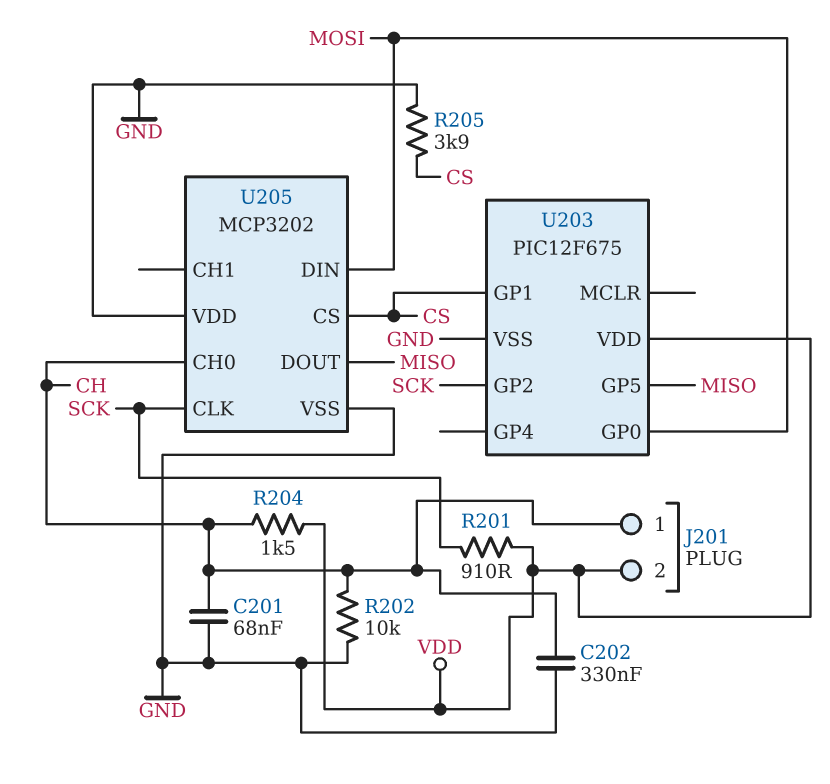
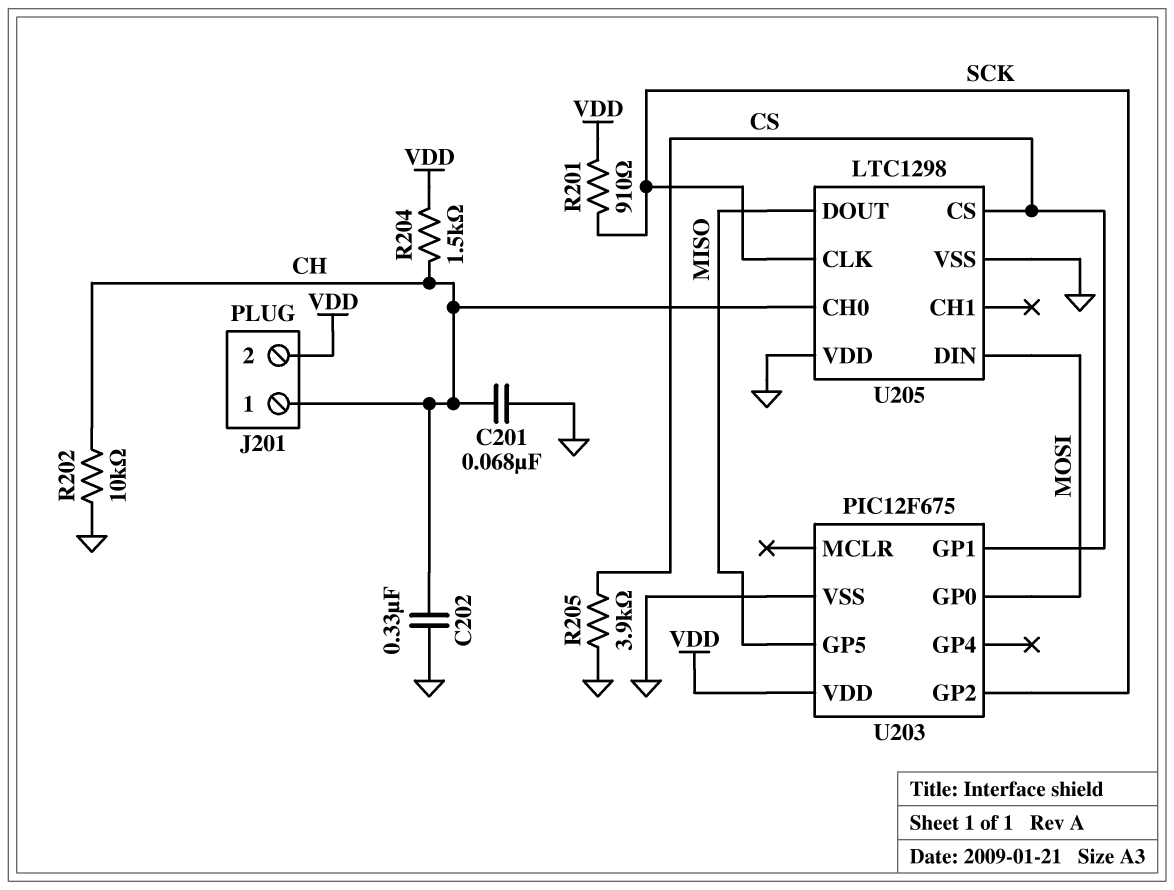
U205: MCP3202 -> LTC1298

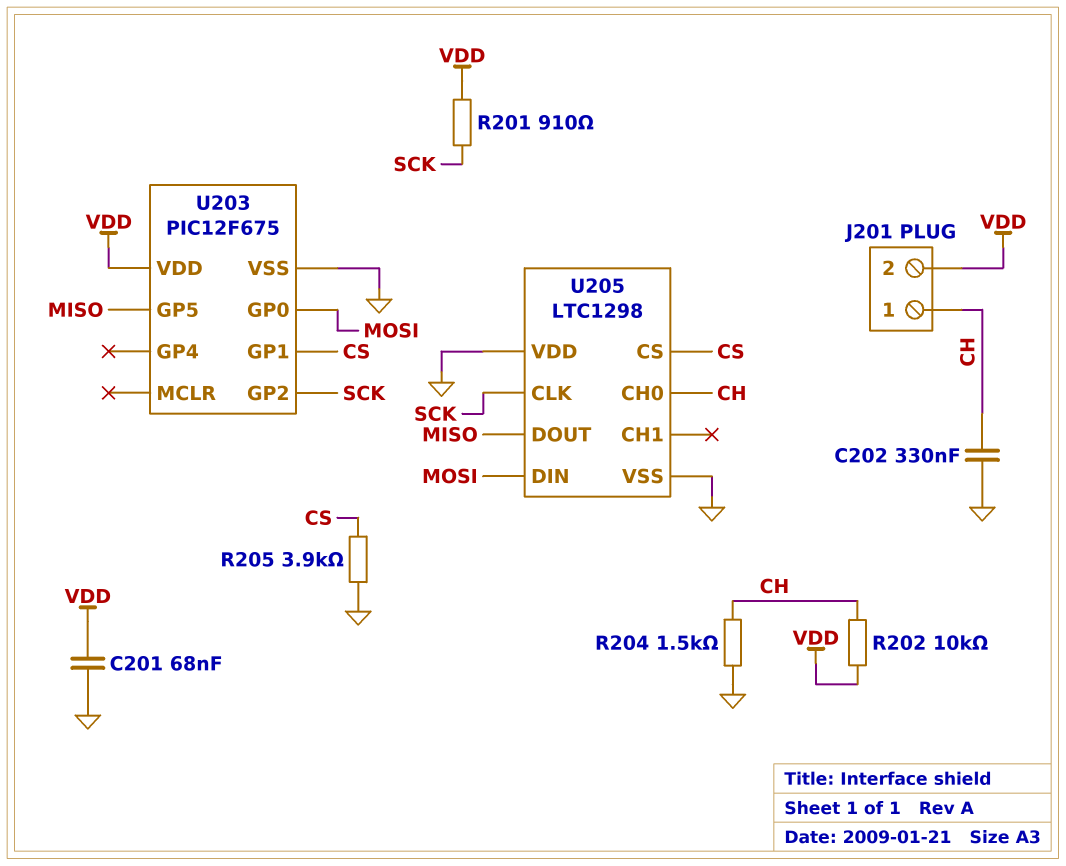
C201: 68nF (CH, GND) -> 68nF (GND, VDD)
R202: 10k (CH, GND) -> 10k (CH, VDD)
R204: 1.5k (CH, VDD) -> 1.5k (CH, GND)

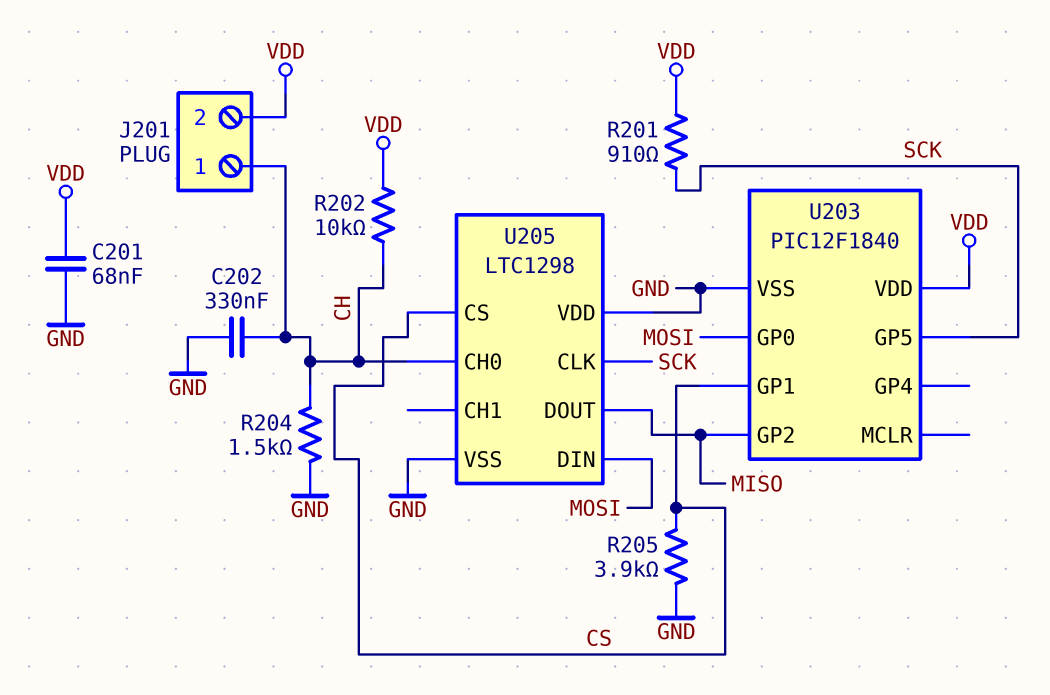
U203: PIC12F675 -> PIC12F1840
U203 pin GP2: SCK -> MISO
U203 pin GP5: MISO -> SCK

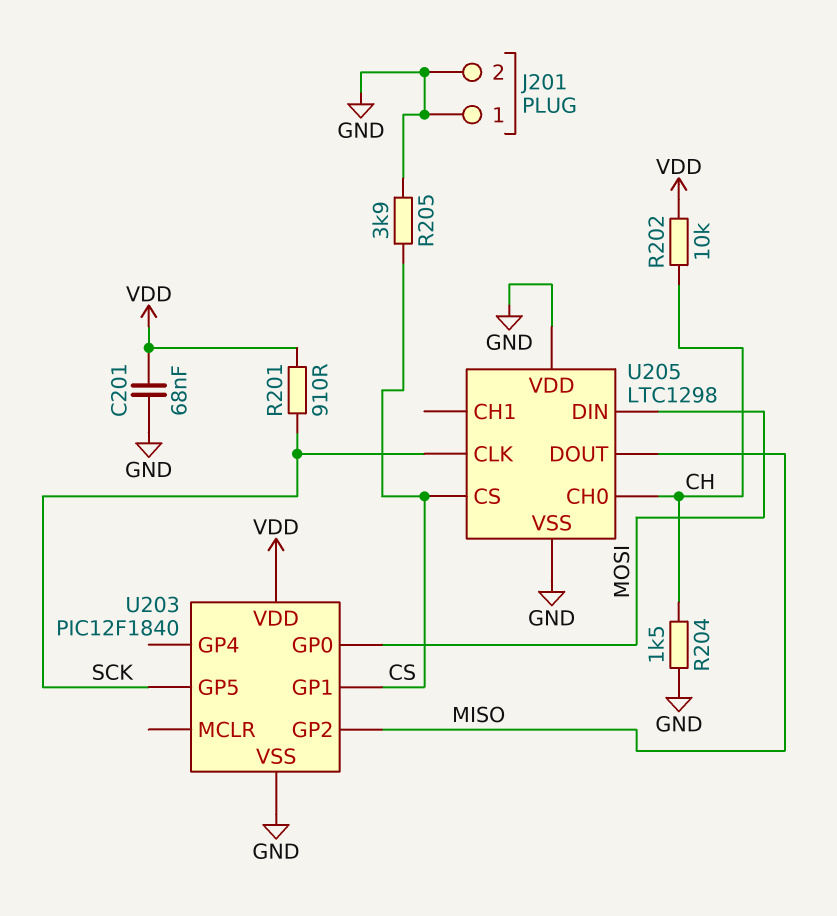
C202: 330nF (CH, GND) -> none
J201 pin 1: CH -> GND
J201 pin 2: VDD -> GND

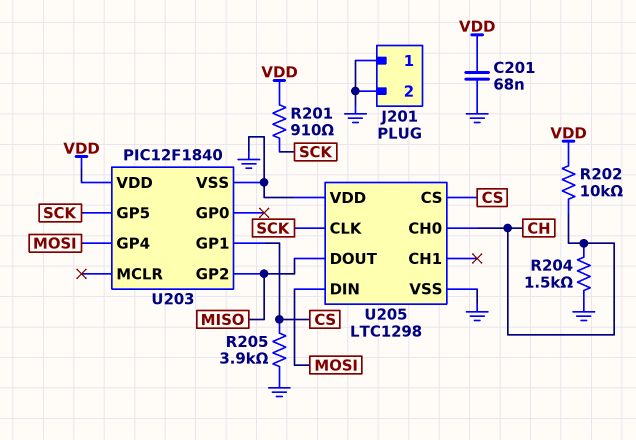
U203 pin GP0: MOSI -> none
U203 pin GP4: none -> MOSI

